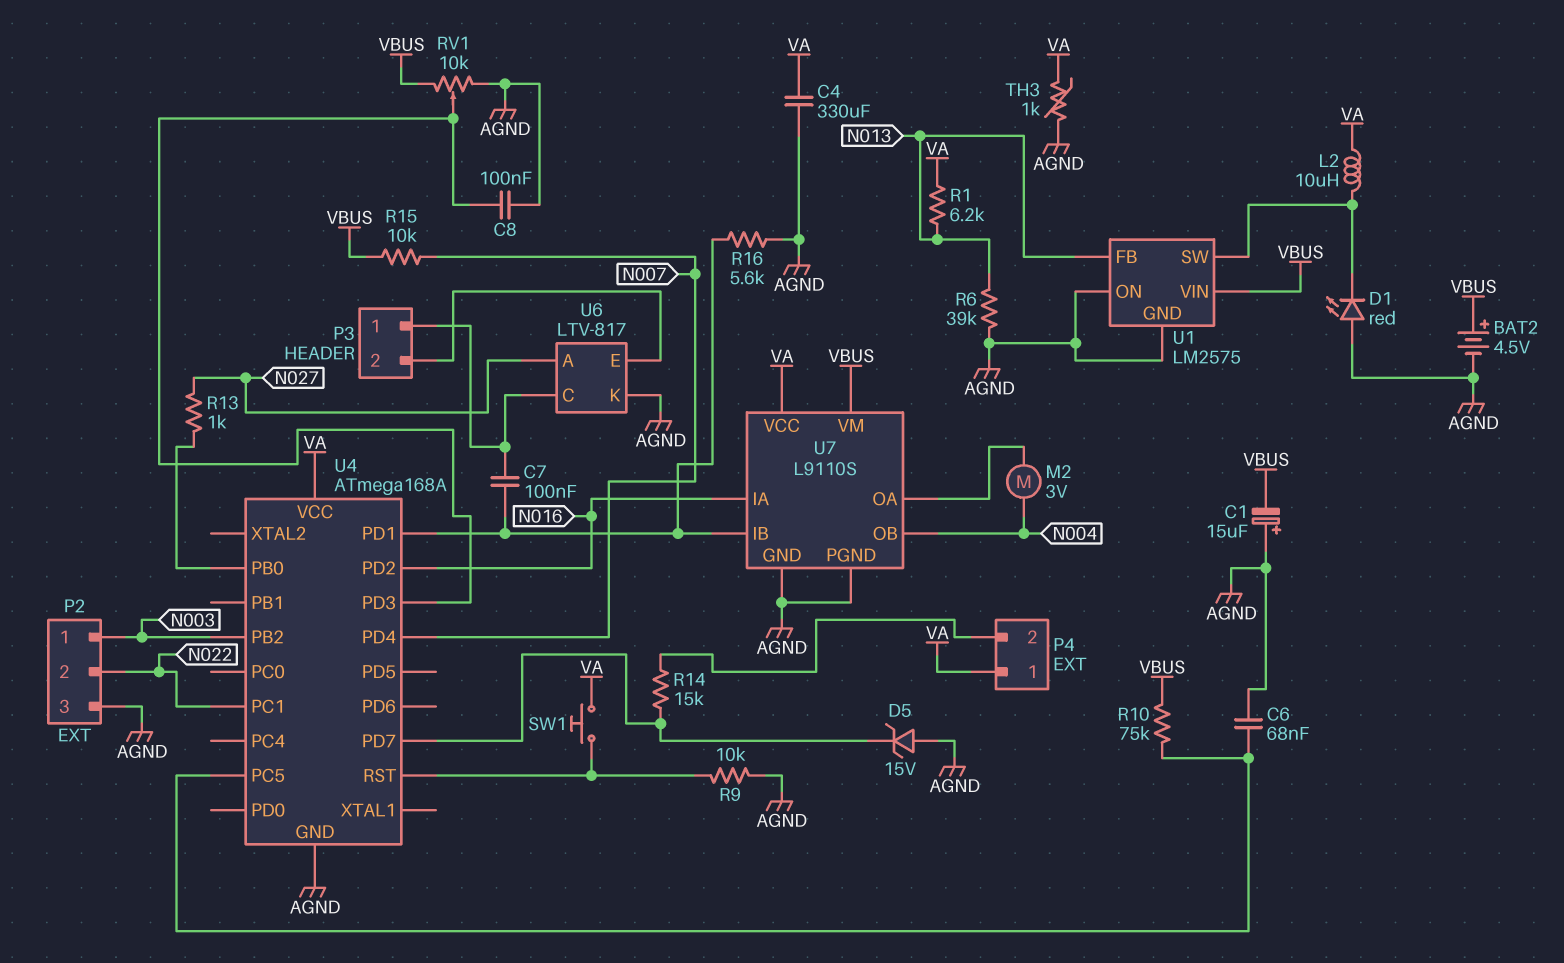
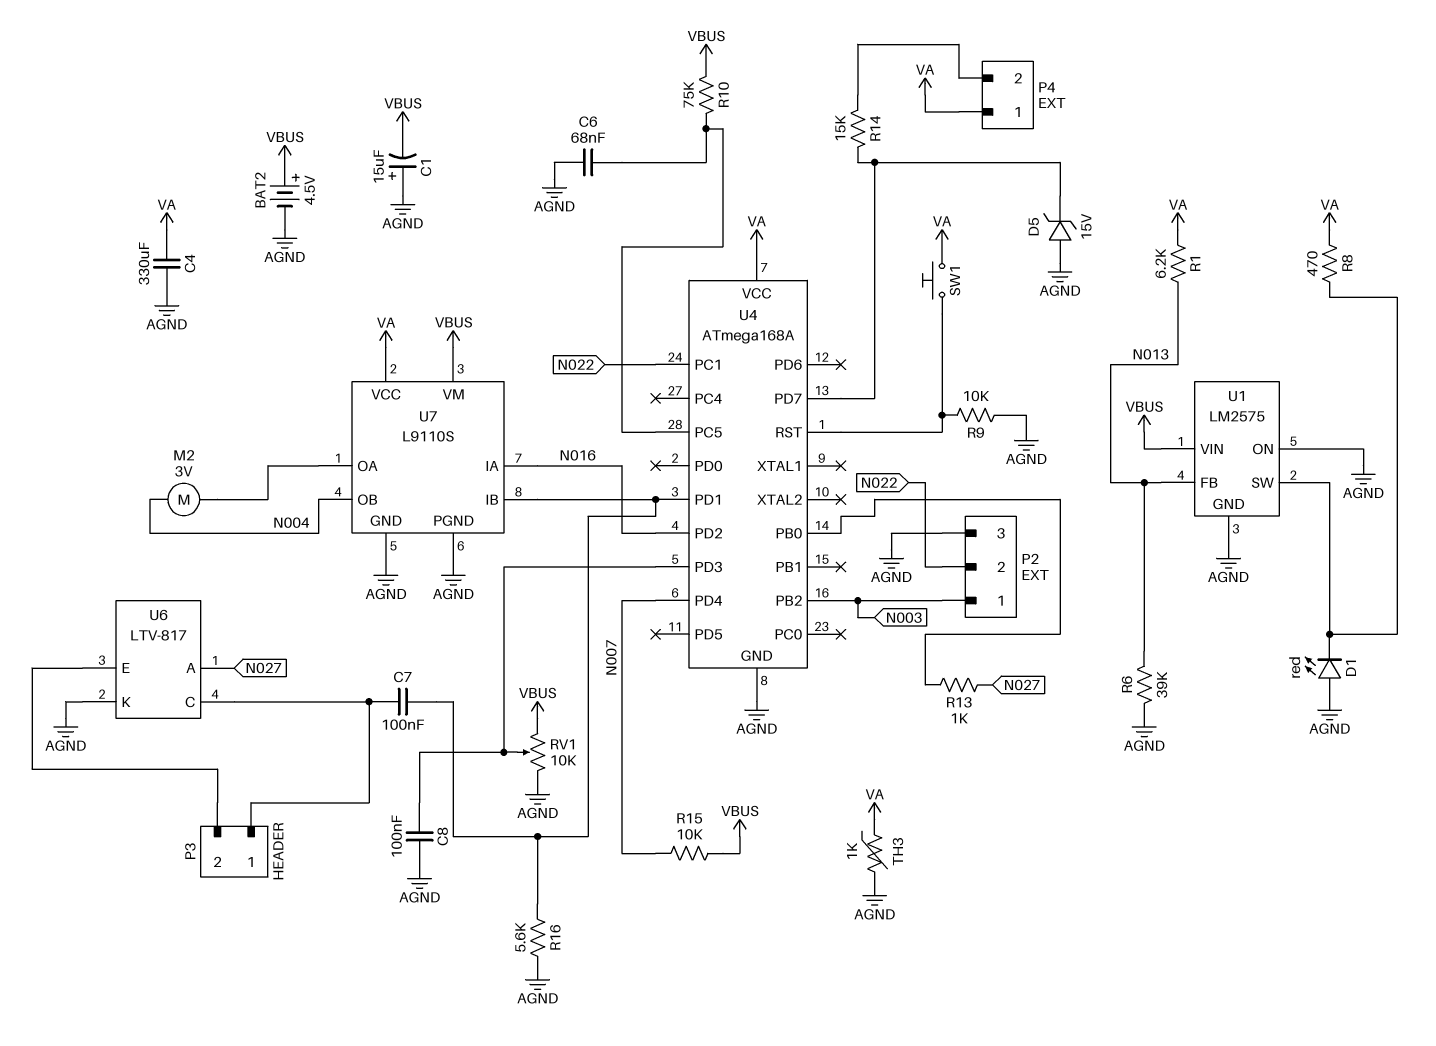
L2: 10uH (U1/SW, VA) -> none
R8: none -> 470 (U1/SW, VA)

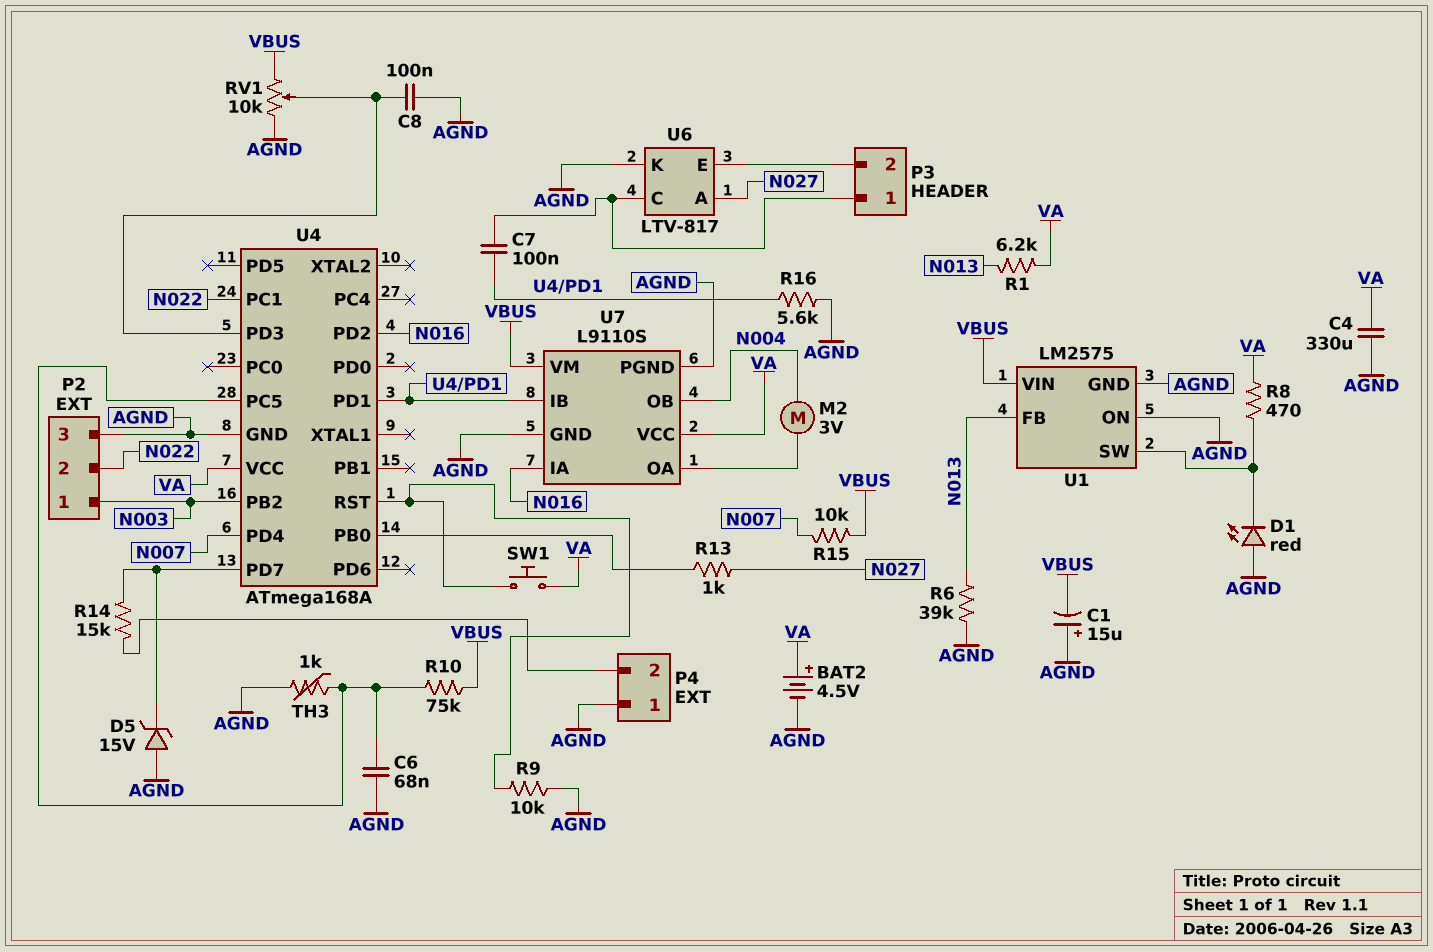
BAT2: 4.5V (plus VBUS, minus AGND) -> 4.5V (plus VA, minus AGND)
P4 pin 1: VA -> AGND
TH3: 1k (AGND, VA) -> 1k (AGND, U4/PC5)

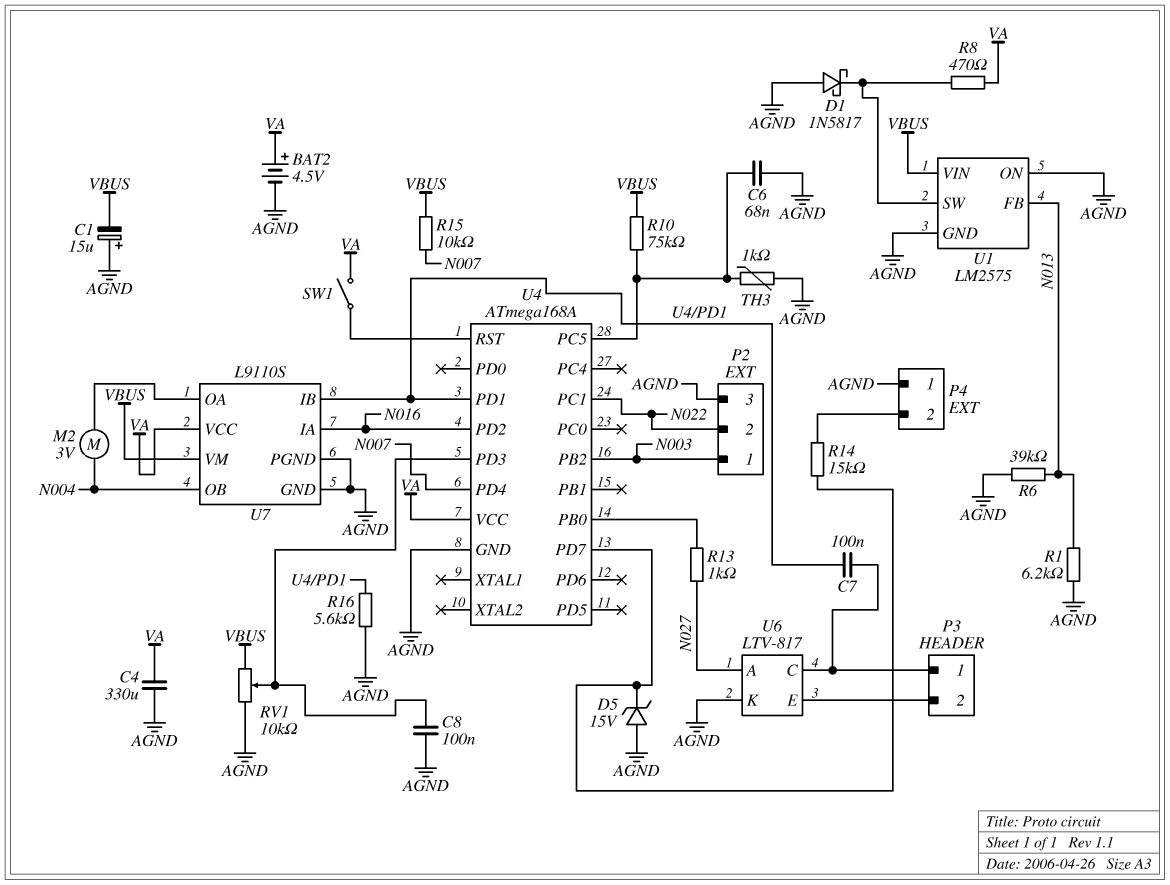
D1: LED red (A AGND, K U1/SW) -> schottky 1N5817 (A AGND, K U1/SW)
R1: 6.2k (N013, VA) -> 6.2k (AGND, N013)
R9: 10k (AGND, U4/RST) -> none
SW1: button (U4/RST, VA) -> switch (U4/RST, VA)

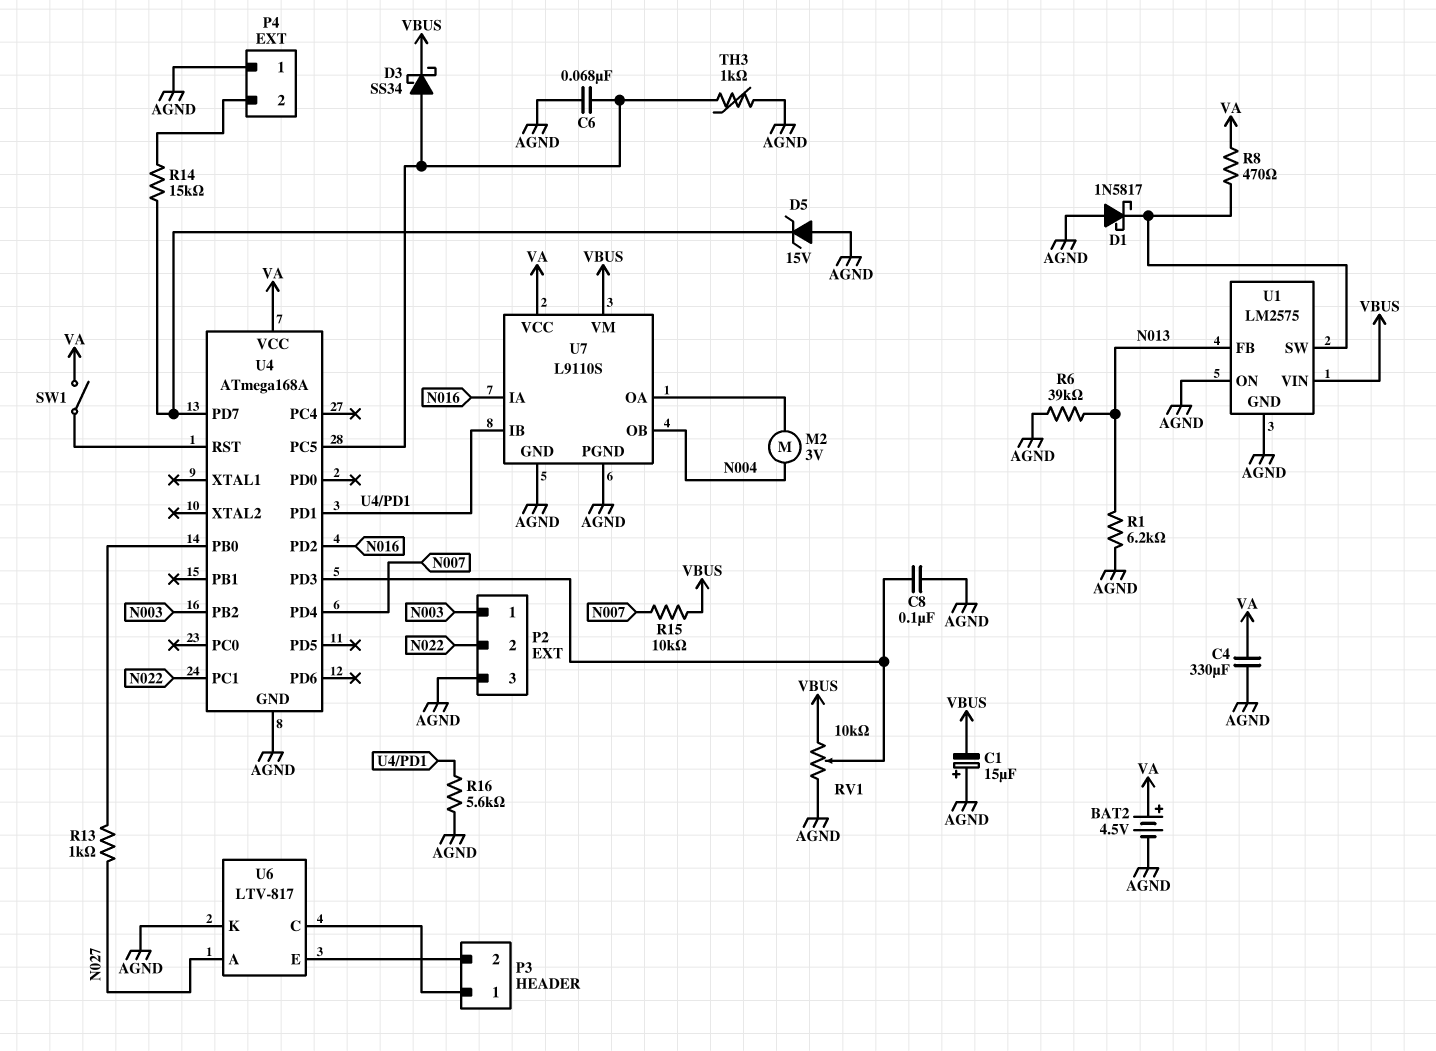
C7: 100nF (P3/1, U4/PD1) -> none
D3: none -> schottky SS34 (A U4/PC5, K VBUS)
R10: 75k (U4/PC5, VBUS) -> none

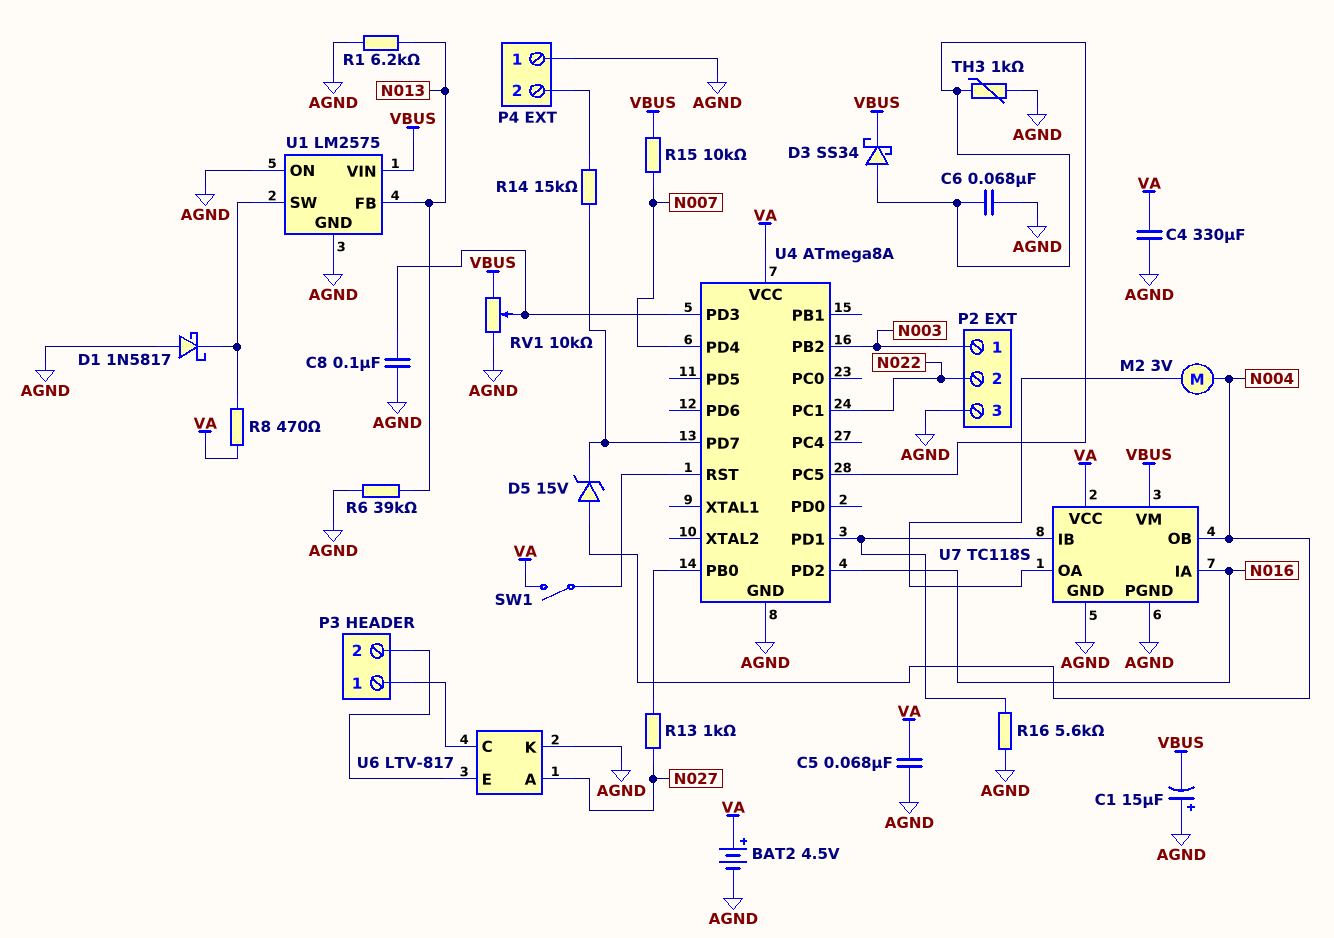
C5: none -> 68nF (AGND, VA)
D5: zener 15V (A AGND, K U4/PD7) -> zener 15V (A N004, K U4/PD7)
U4: ATmega168A -> ATmega8A
U7: L9110S -> TC118S

